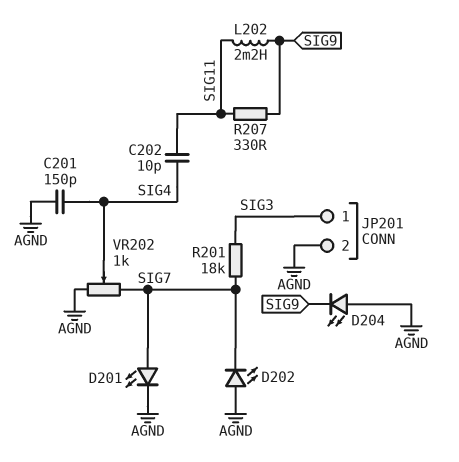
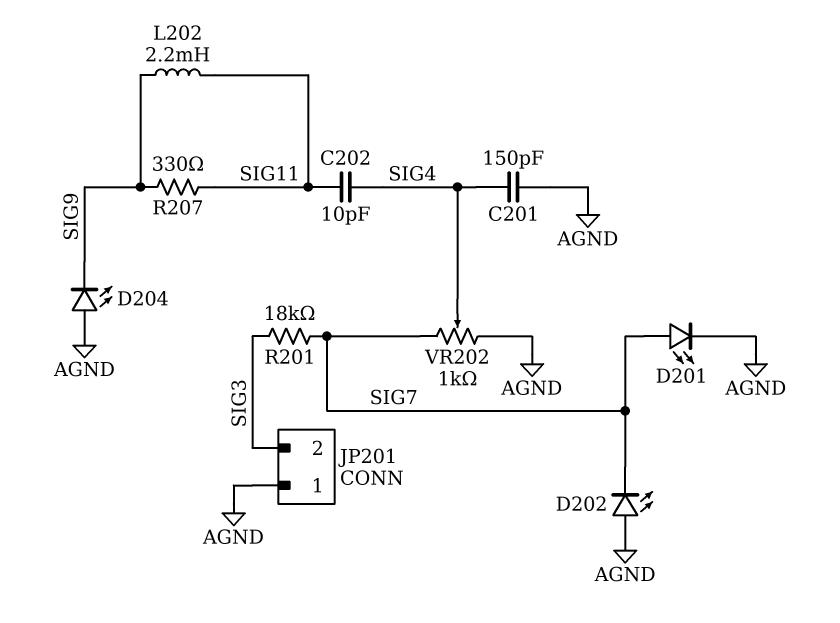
JP201 pin 1: SIG3 -> AGND
JP201 pin 2: AGND -> SIG3

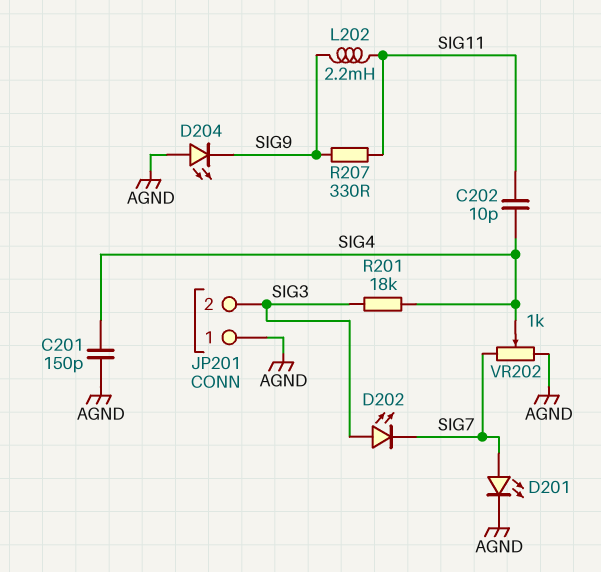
D202: LED (A AGND, K SIG7) -> LED (A SIG3, K SIG7)
R201: 18k (SIG3, SIG7) -> 18k (SIG3, SIG4)

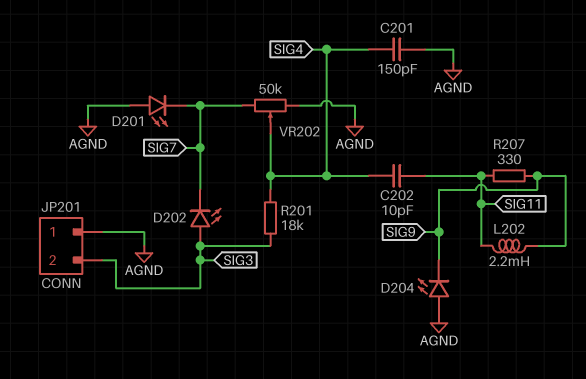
D201: LED (A SIG7, K AGND) -> LED (A AGND, K SIG7)
VR202: 1k (AGND, SIG7, wiper SIG4) -> 50k (AGND, SIG7, wiper SIG4)

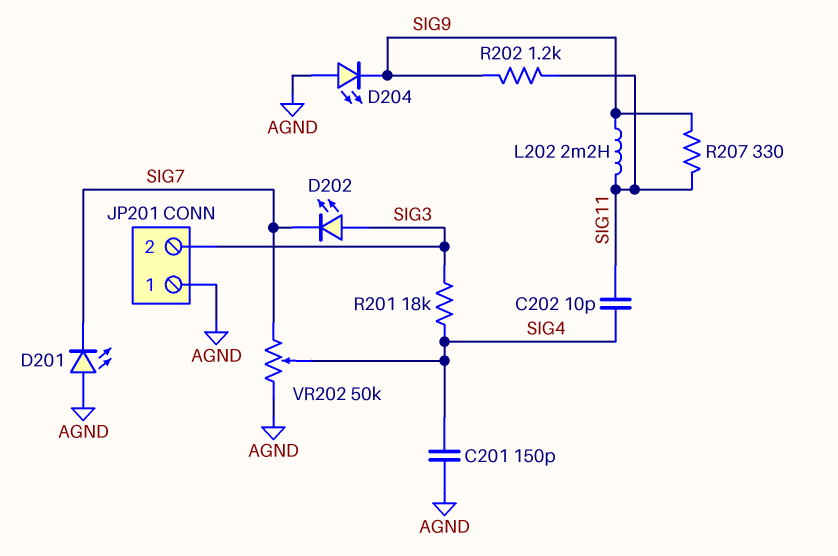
R202: none -> 1.2k (SIG9, SIG11)

